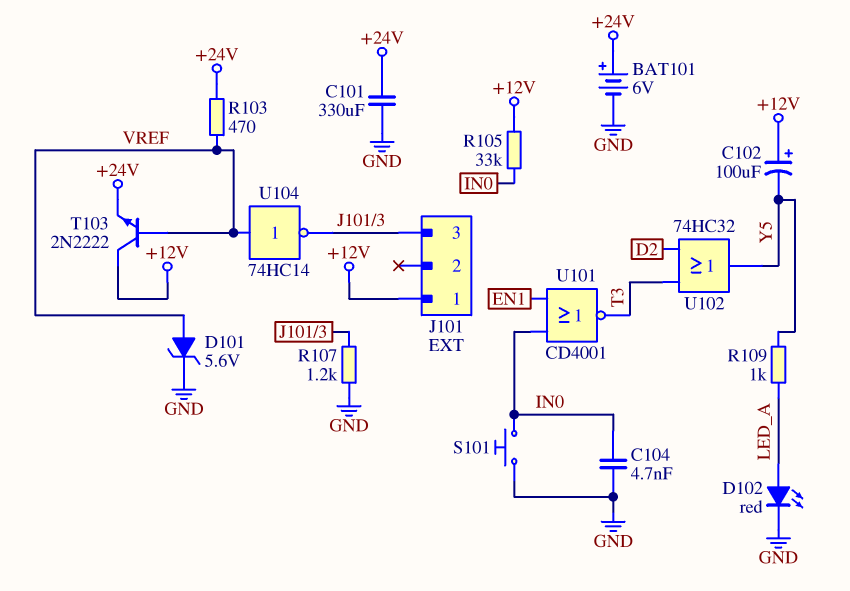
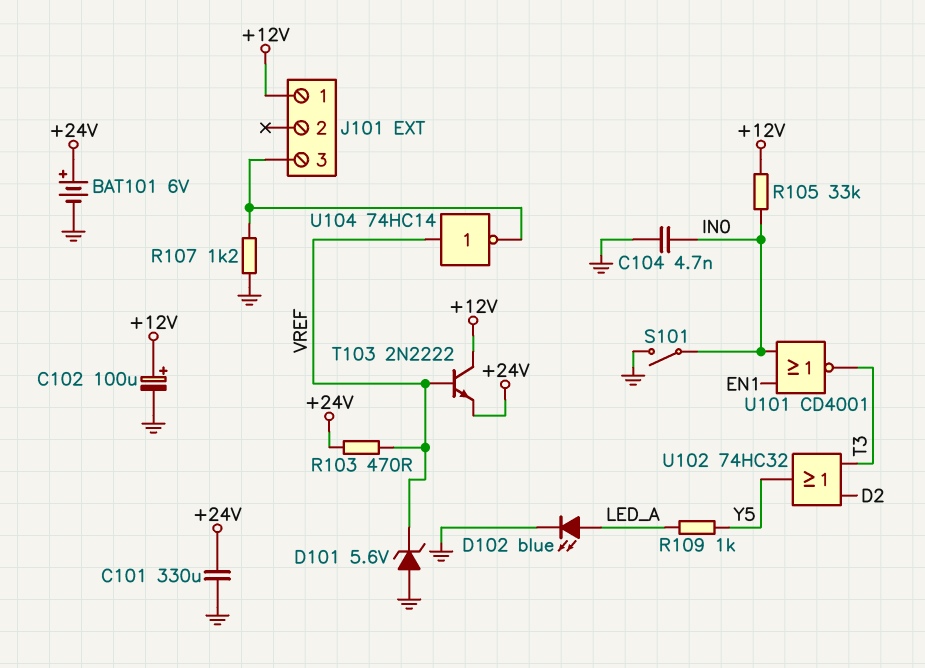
C102: 100uF (plus +12V, minus Y5) -> 100uF (plus +12V, minus GND)
D101: zener 5.6V (A VREF, K GND) -> zener 5.6V (A GND, K VREF)
D102: LED red (A LED_A, K GND) -> LED blue (A LED_A, K GND)
S101: button (GND, IN0) -> switch (GND, IN0)

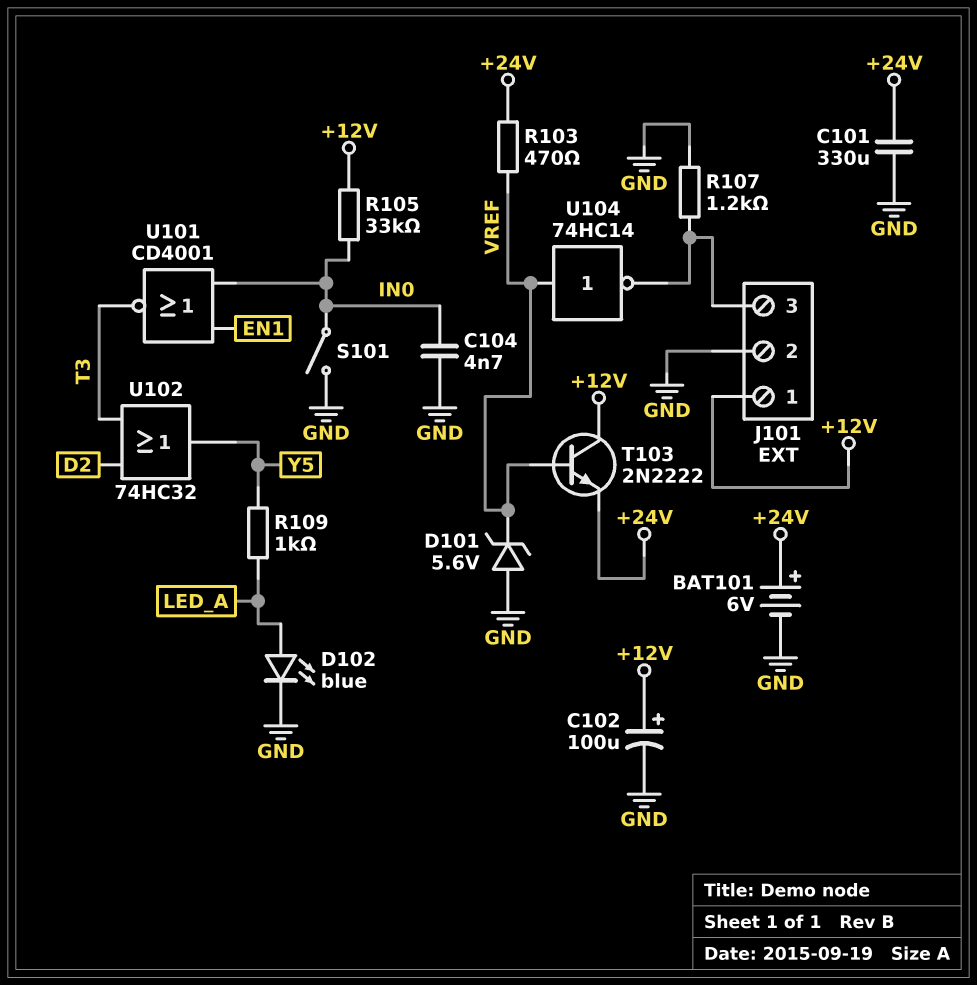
J101 pin 2: none -> GND

